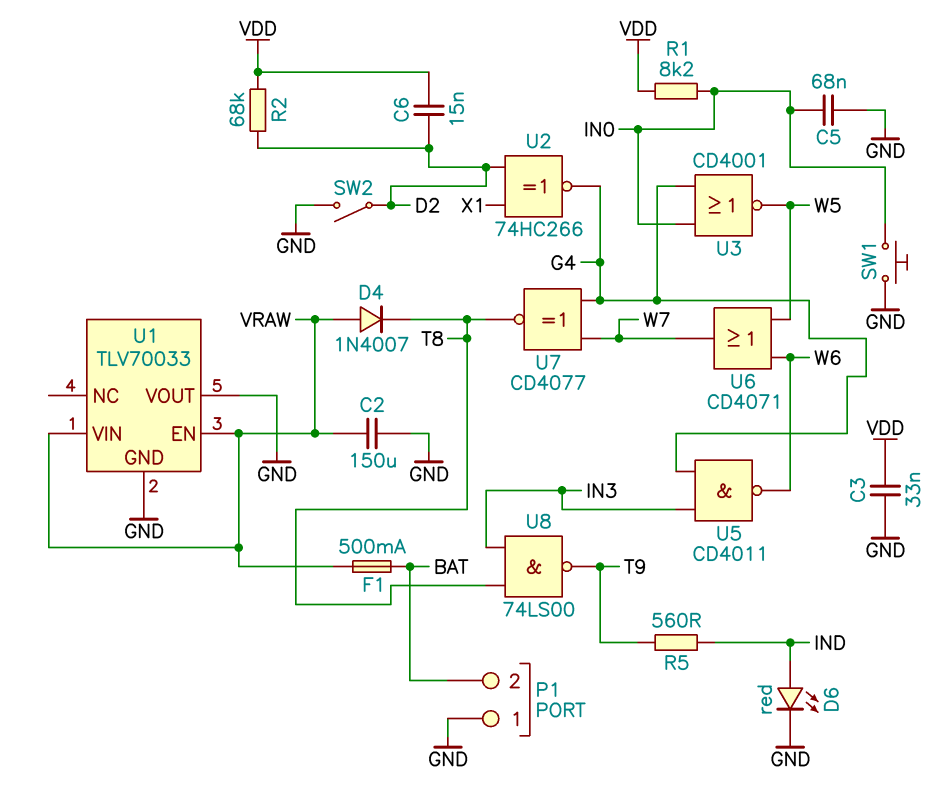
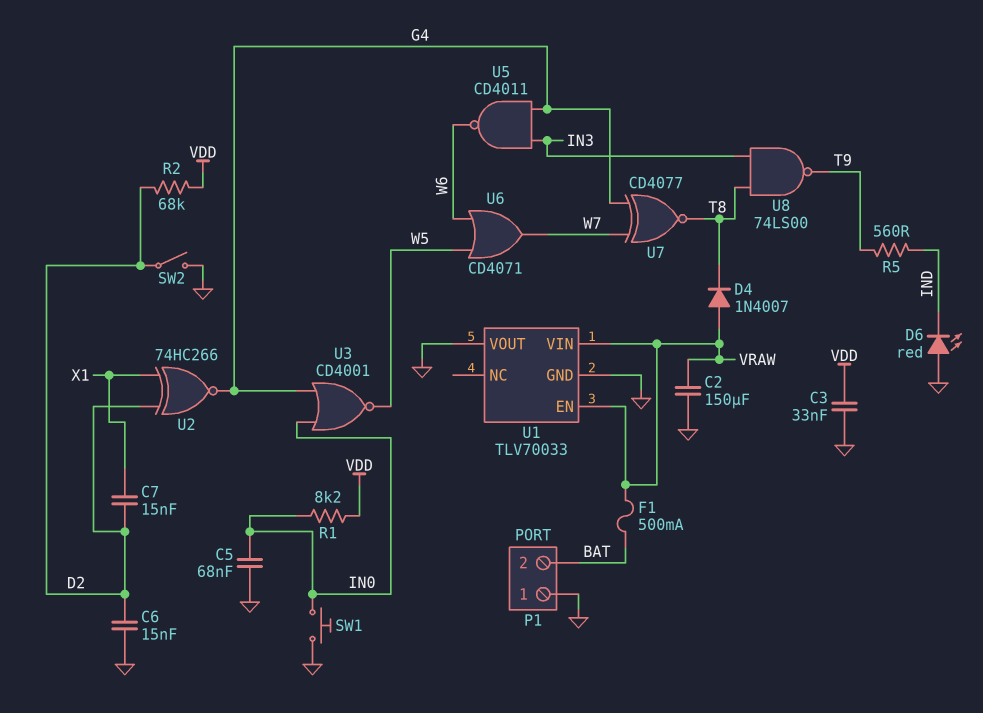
C6: 15nF (D2, VDD) -> 15nF (D2, GND)
C7: none -> 15nF (D2, X1)
D6: LED red (A IND, K GND) -> LED red (A GND, K IND)

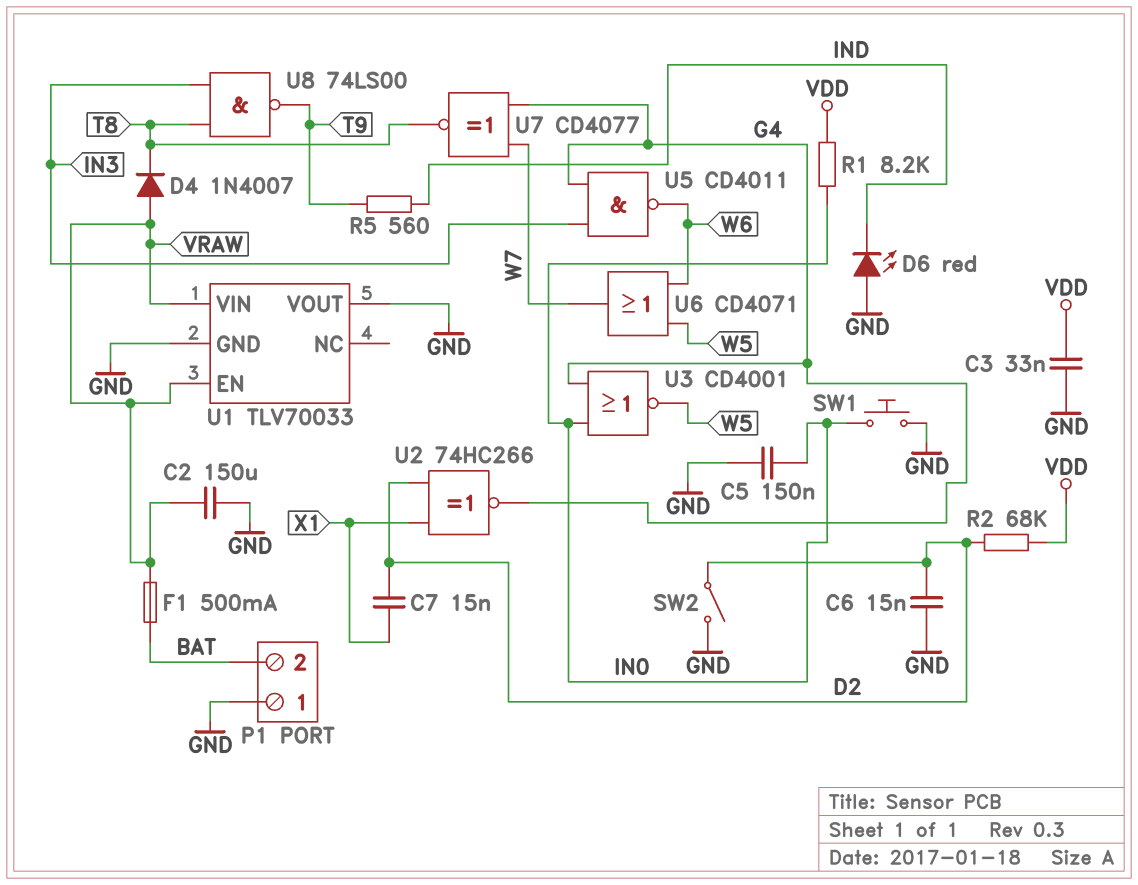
C5: 68nF (GND, IN0) -> 150nF (GND, IN0)

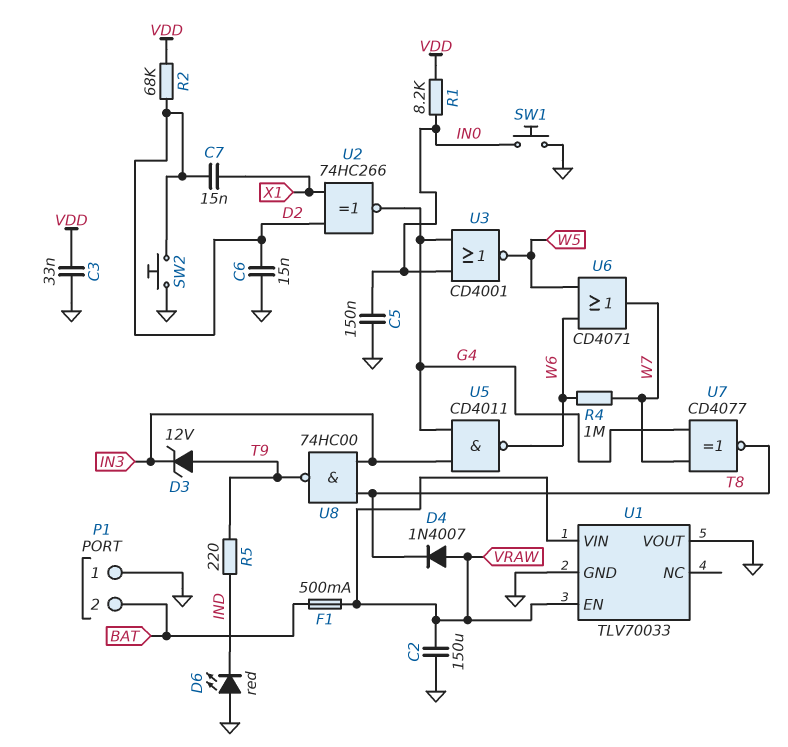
D3: none -> zener 12V (A T9, K IN3)
R4: none -> 1M (W6, W7)
R5: 560 (IND, T9) -> 220 (IND, T9)
SW2: switch (D2, GND) -> button (D2, GND)
U8: NAND 74LS00 (in IN3, in T8, out T9) -> NAND 74HC00 (in IN3, in T8, out T9)

